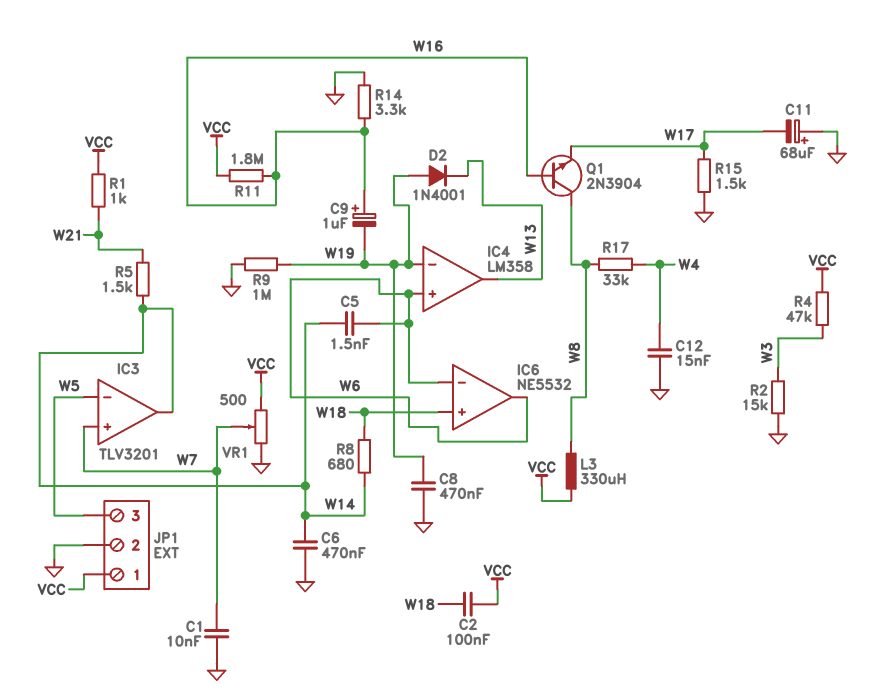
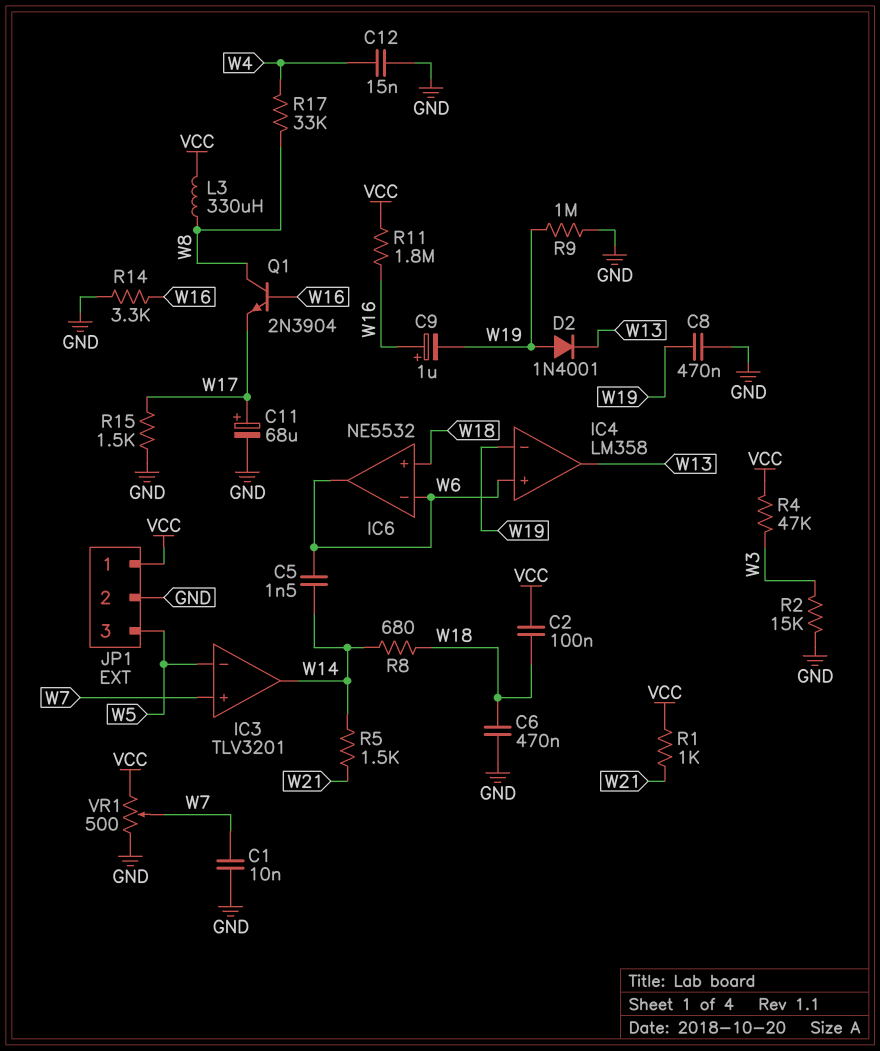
C6: 470nF (GND, W14) -> 470nF (GND, W18)
C11: 68uF (plus GND, minus W17) -> 68uF (plus W17, minus GND)

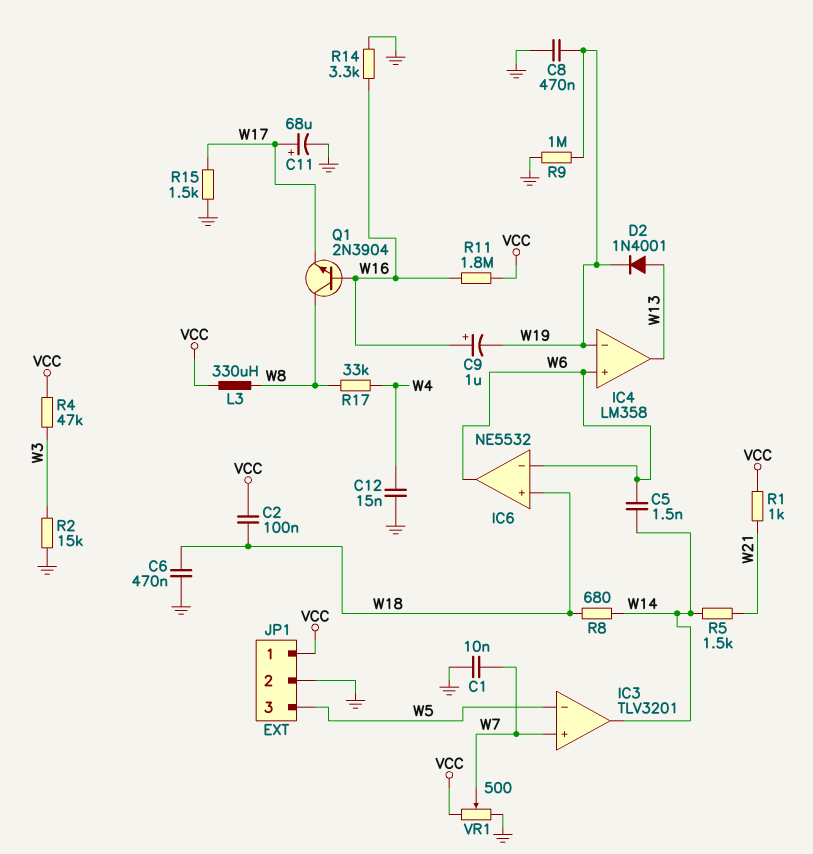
D2: diode 1N4001 (A W19, K W13) -> diode 1N4001 (A W13, K W19)

